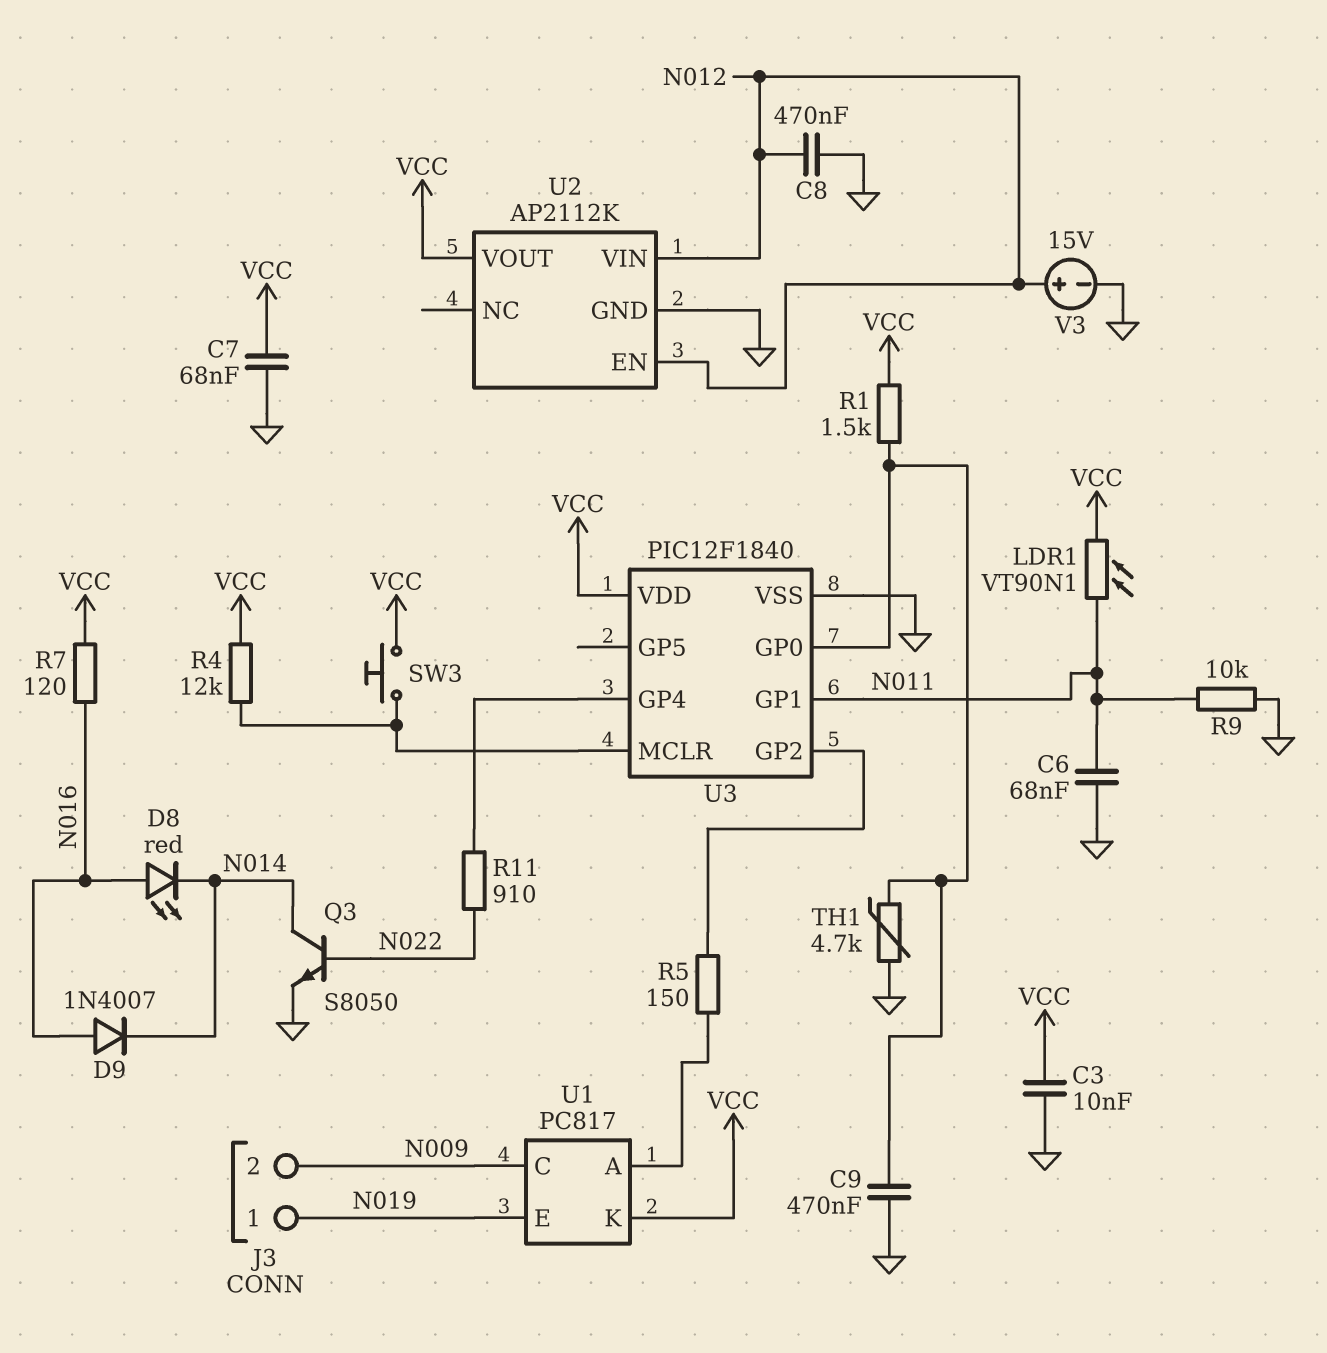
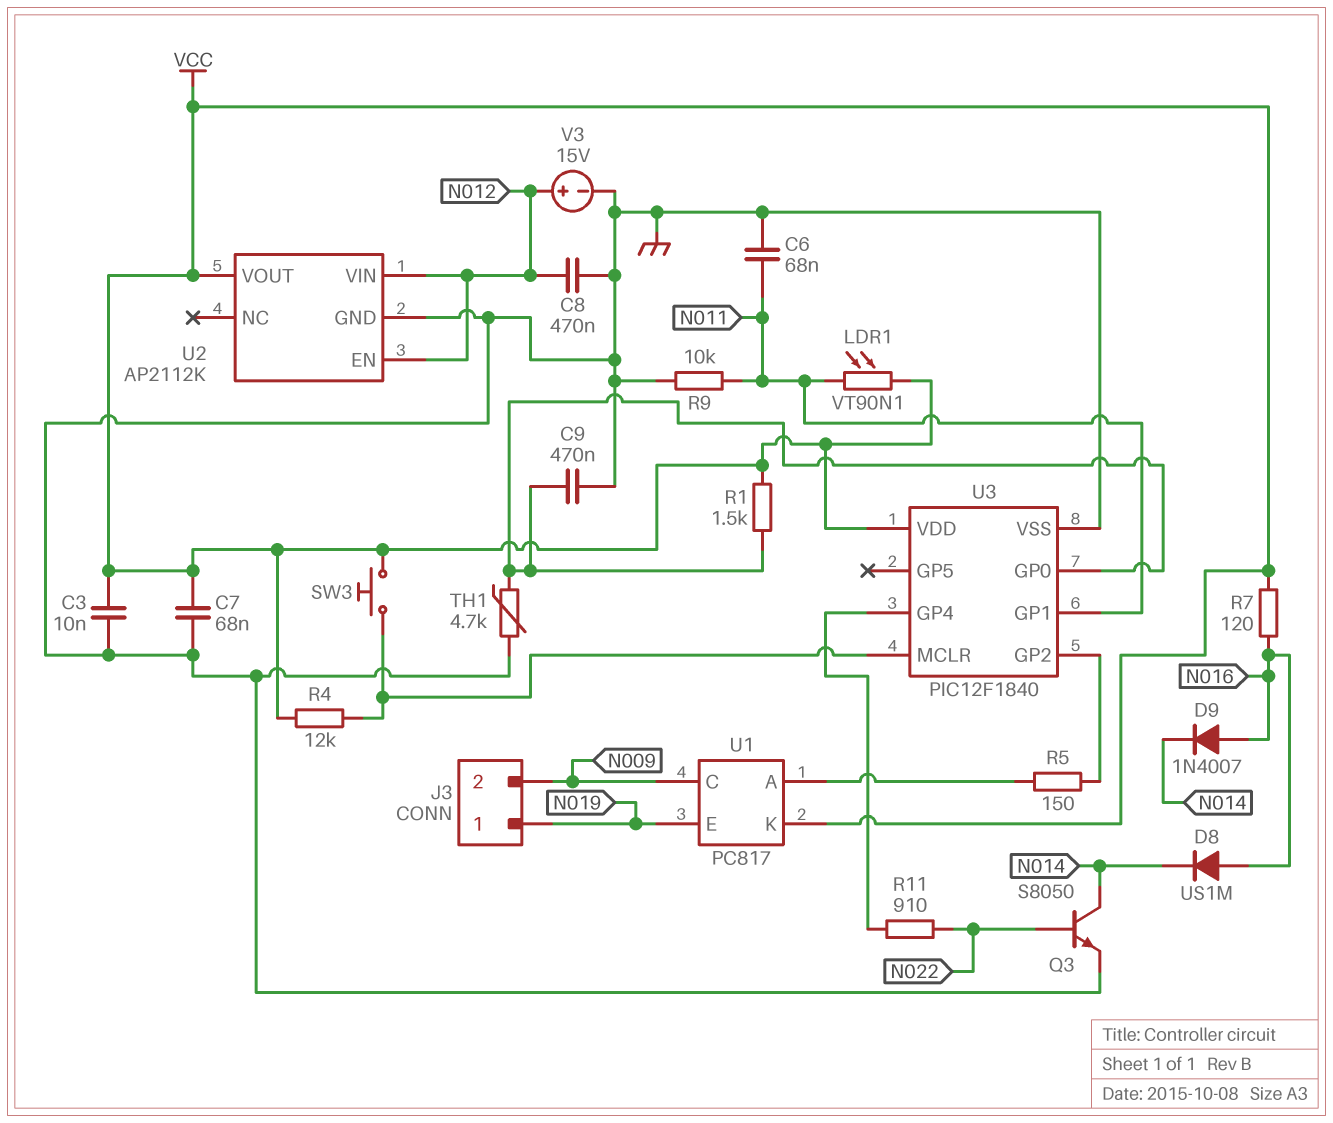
D8: LED red (A N016, K N014) -> diode US1M (A N016, K N014)

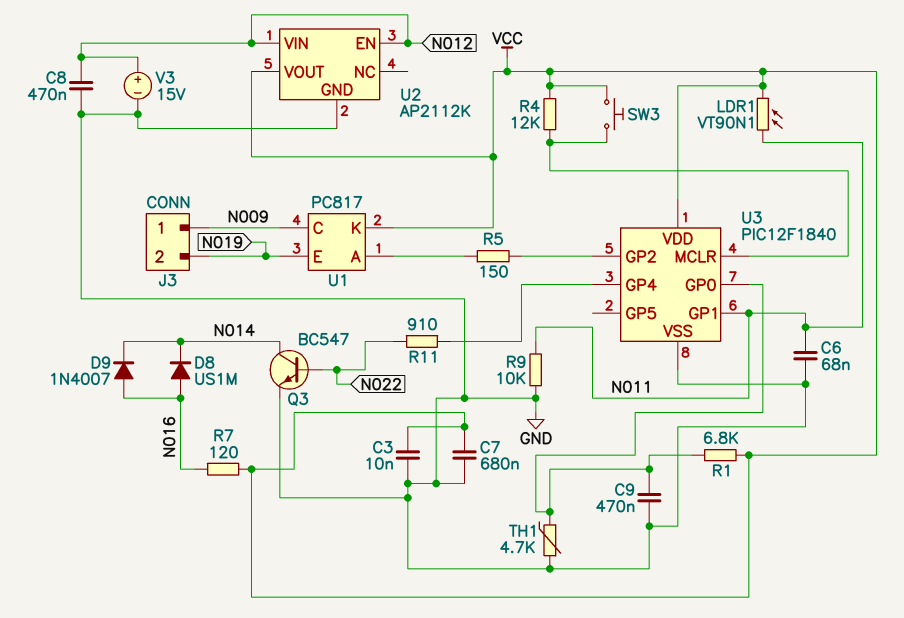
C7: 68nF (GND, VCC) -> 680nF (GND, VCC)
J3 pin 1: N019 -> N009
J3 pin 2: N009 -> N019
Q3: NPN S8050 (B N022, C N014, E GND) -> NPN BC547 (B N022, C N014, E GND)
R1: 1.5k (U3/GP0, VCC) -> 6.8k (U3/GP0, VCC)

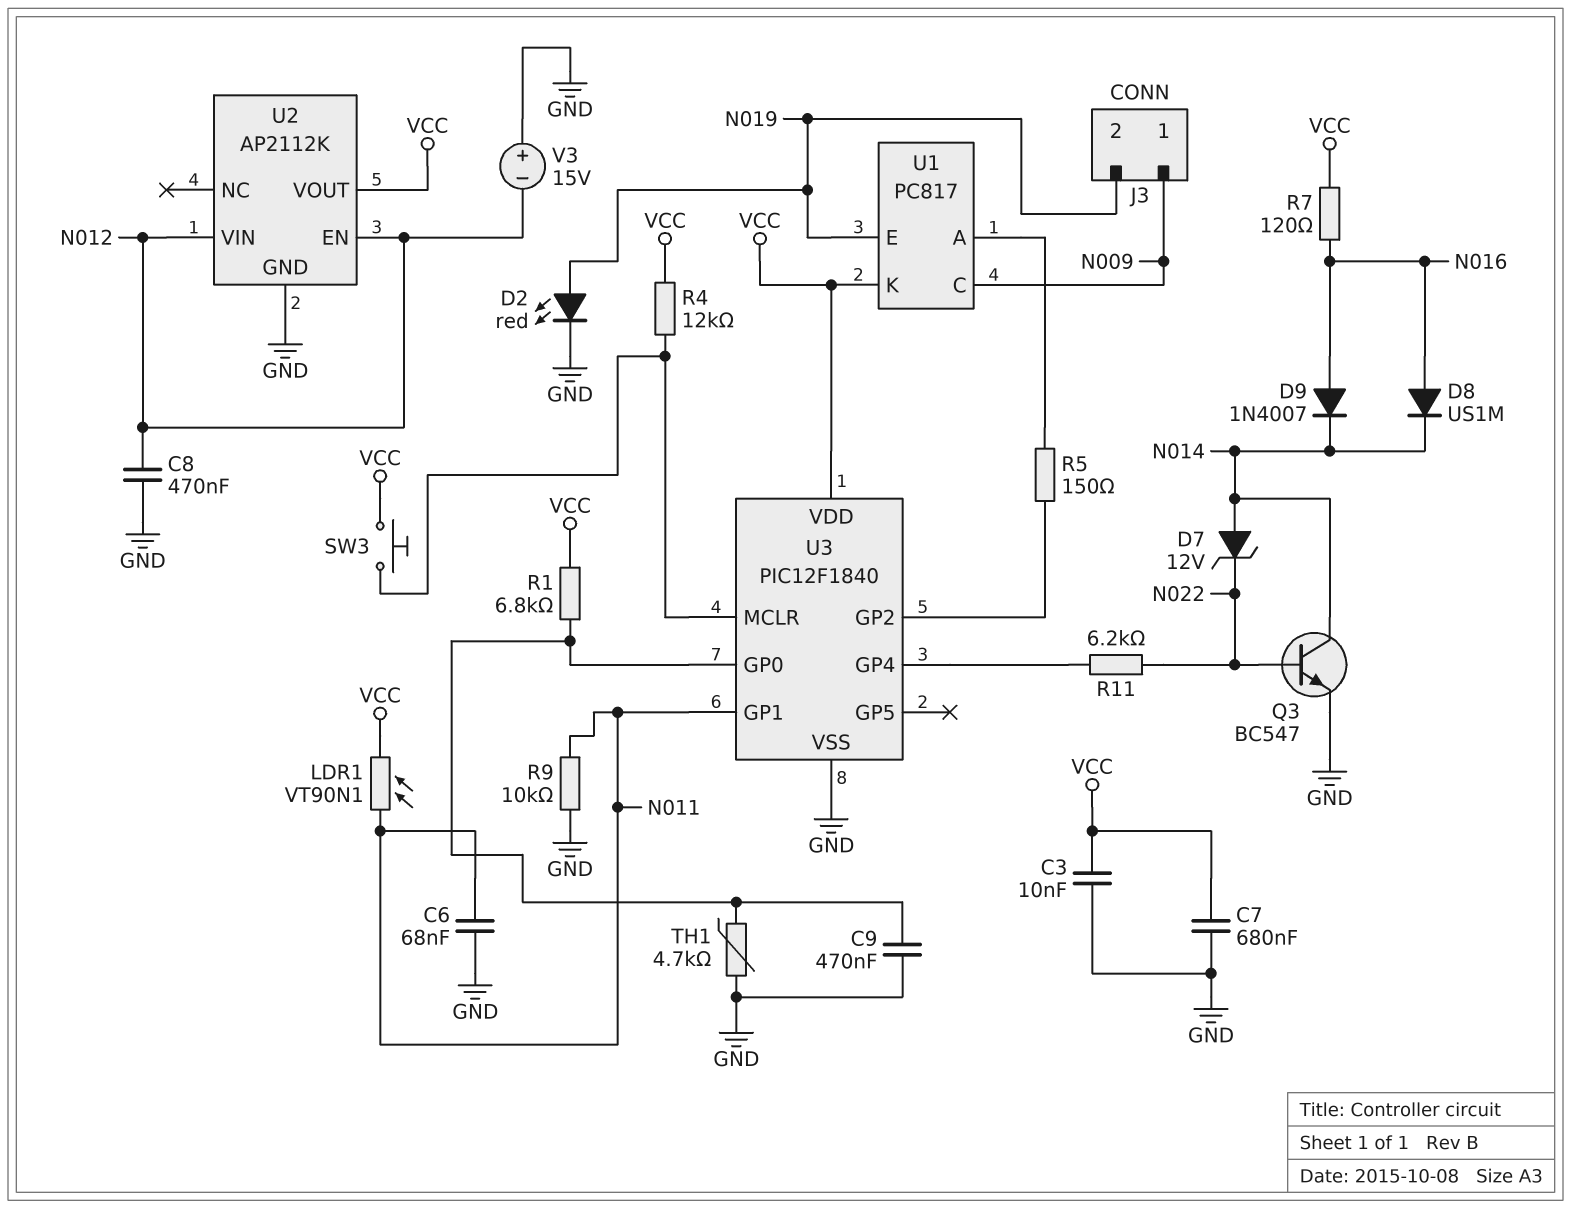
D2: none -> LED red (A N019, K GND)
D7: none -> zener 12V (A N014, K N022)
R11: 910 (N022, U3/GP4) -> 6.2k (N022, U3/GP4)
V3: 15V (plus N012, minus GND) -> 15V (plus GND, minus N012)

